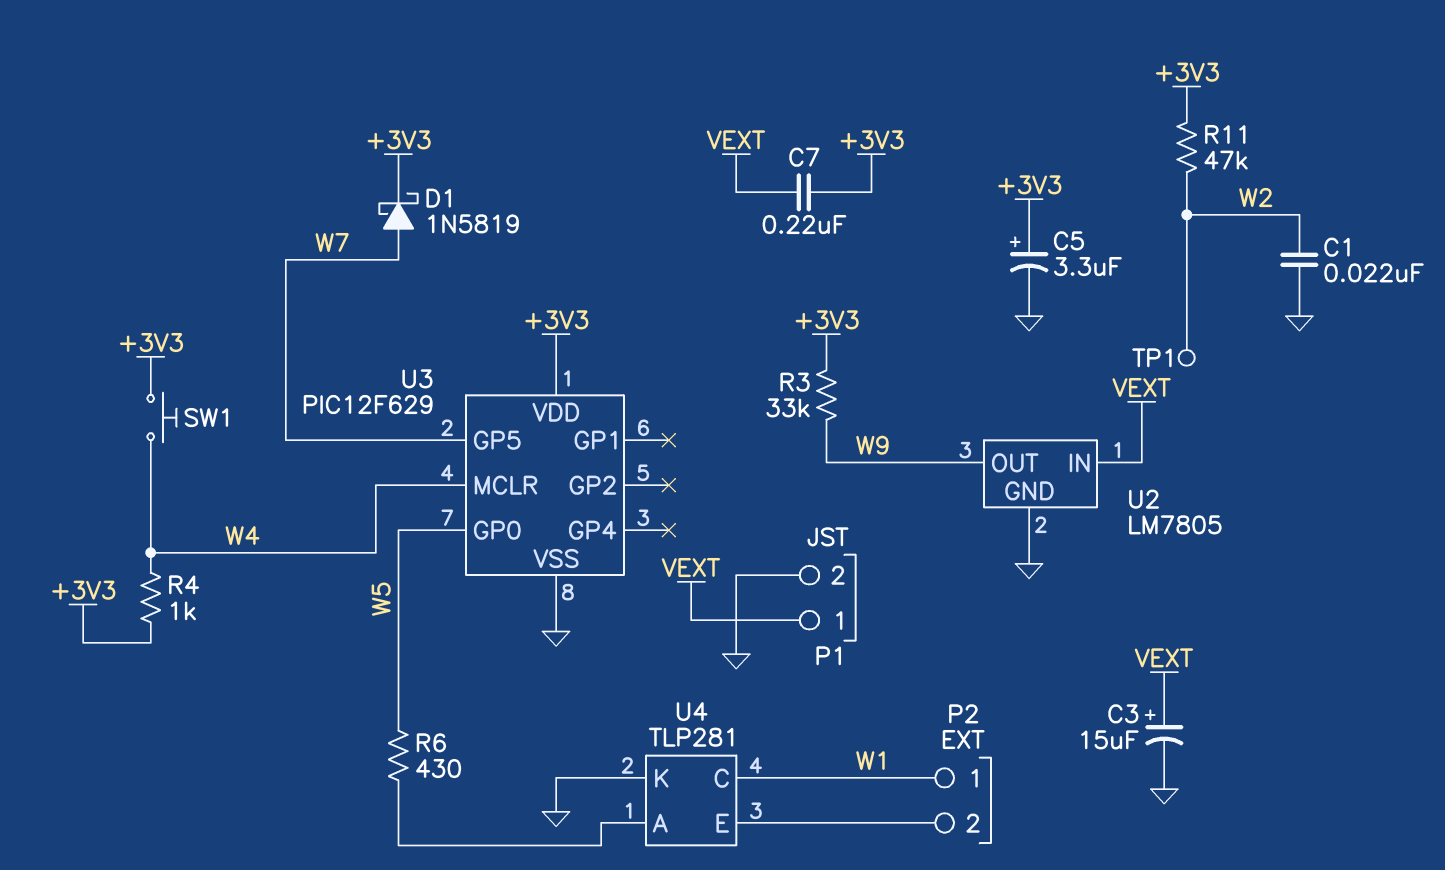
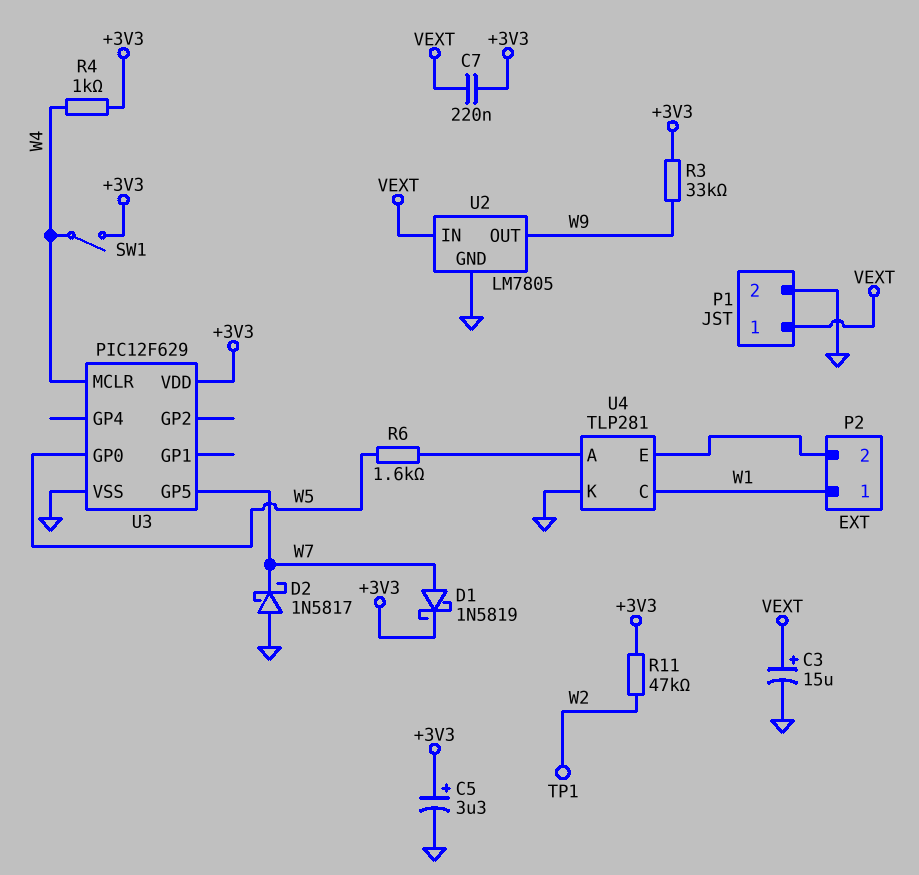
C1: 22nF (GND, W2) -> none
D2: none -> schottky 1N5817 (A GND, K W7)
R6: 430 (U4/A, W5) -> 1.6k (U4/A, W5)
SW1: button (+3V3, W4) -> switch (+3V3, W4)

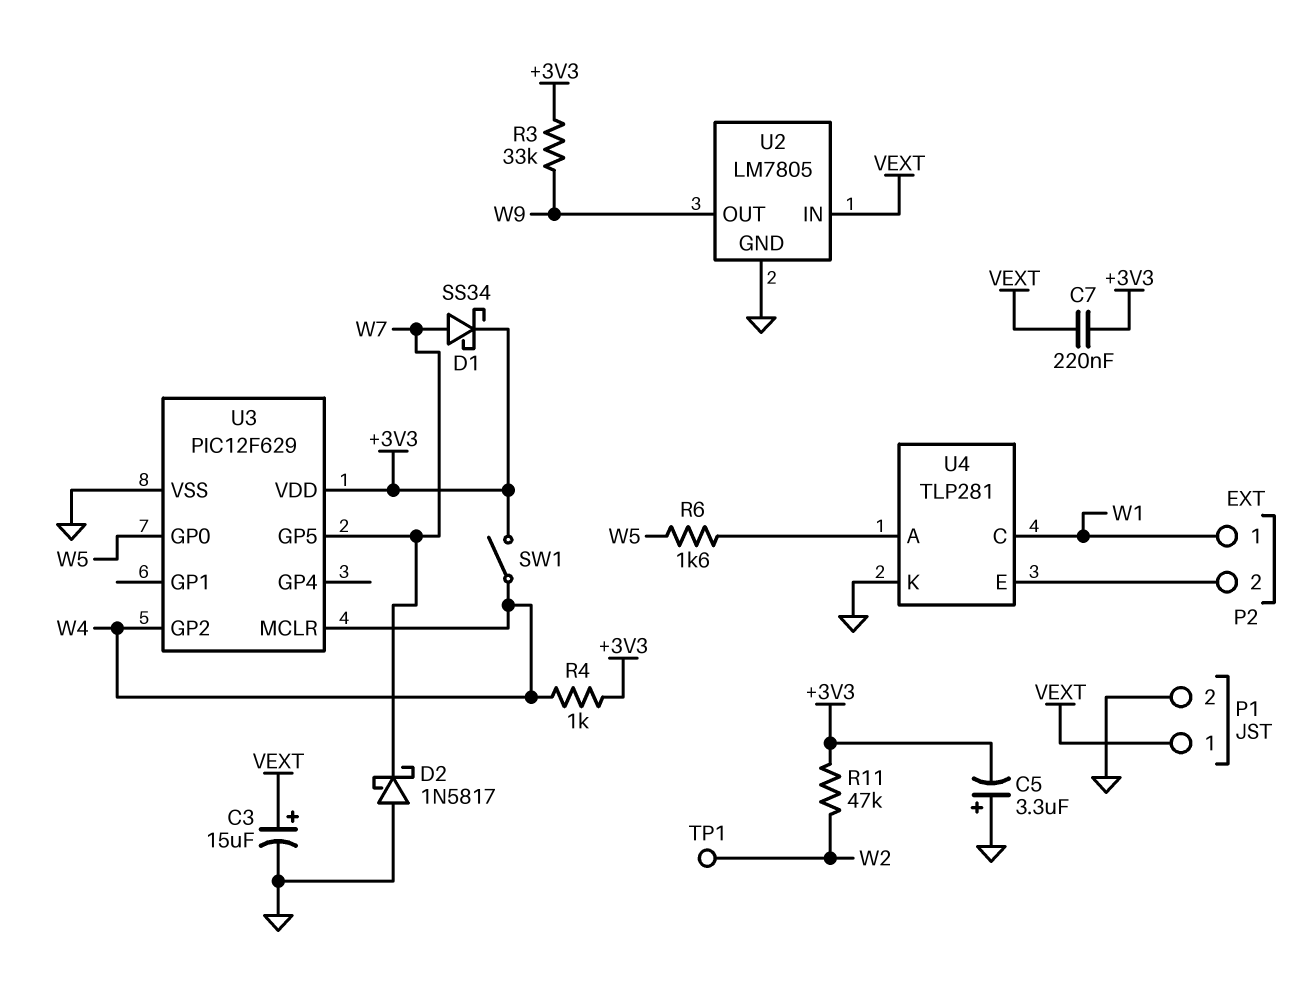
C5: 3.3uF (plus +3V3, minus GND) -> 3.3uF (plus GND, minus +3V3)
D1: schottky 1N5819 (A W7, K +3V3) -> schottky SS34 (A W7, K +3V3)
U3 pin GP2: none -> W4

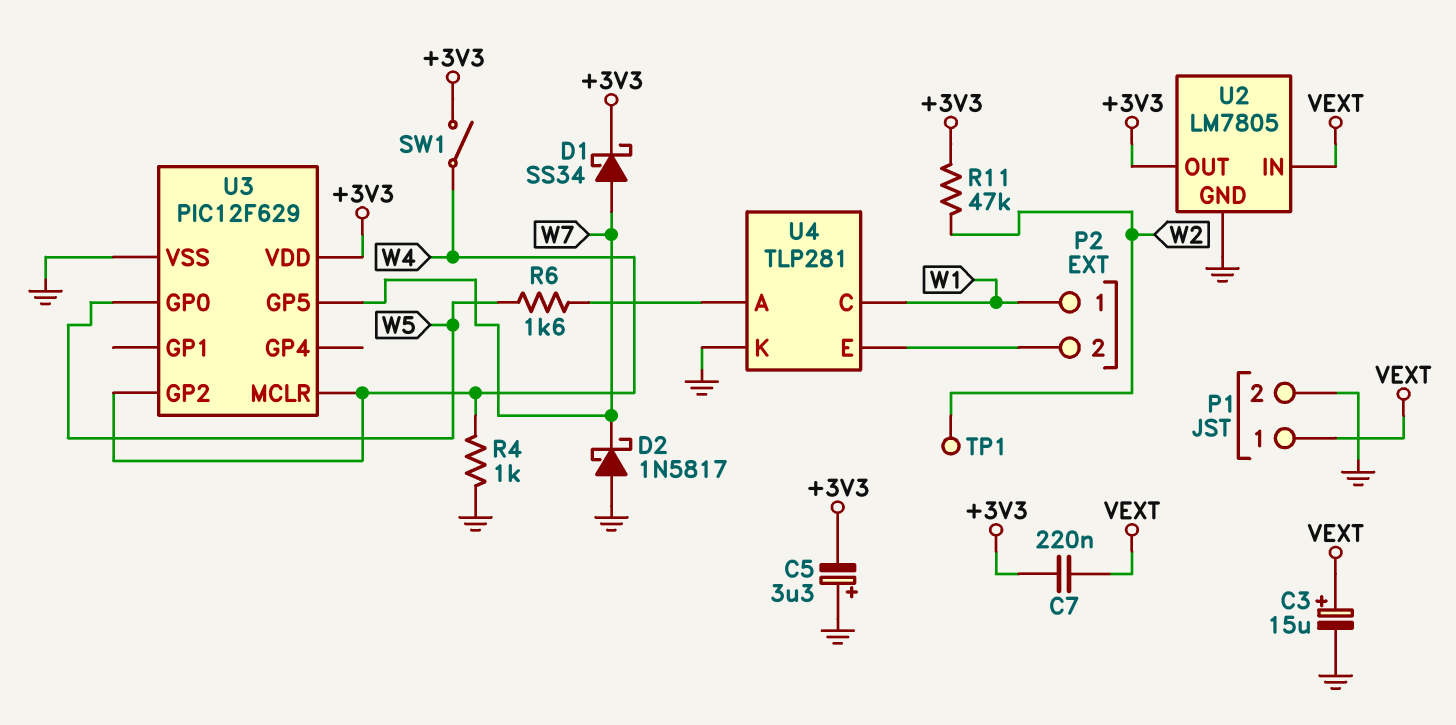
R3: 33k (+3V3, W9) -> none
R4: 1k (+3V3, W4) -> 1k (GND, W4)
U2 pin OUT: W9 -> +3V3

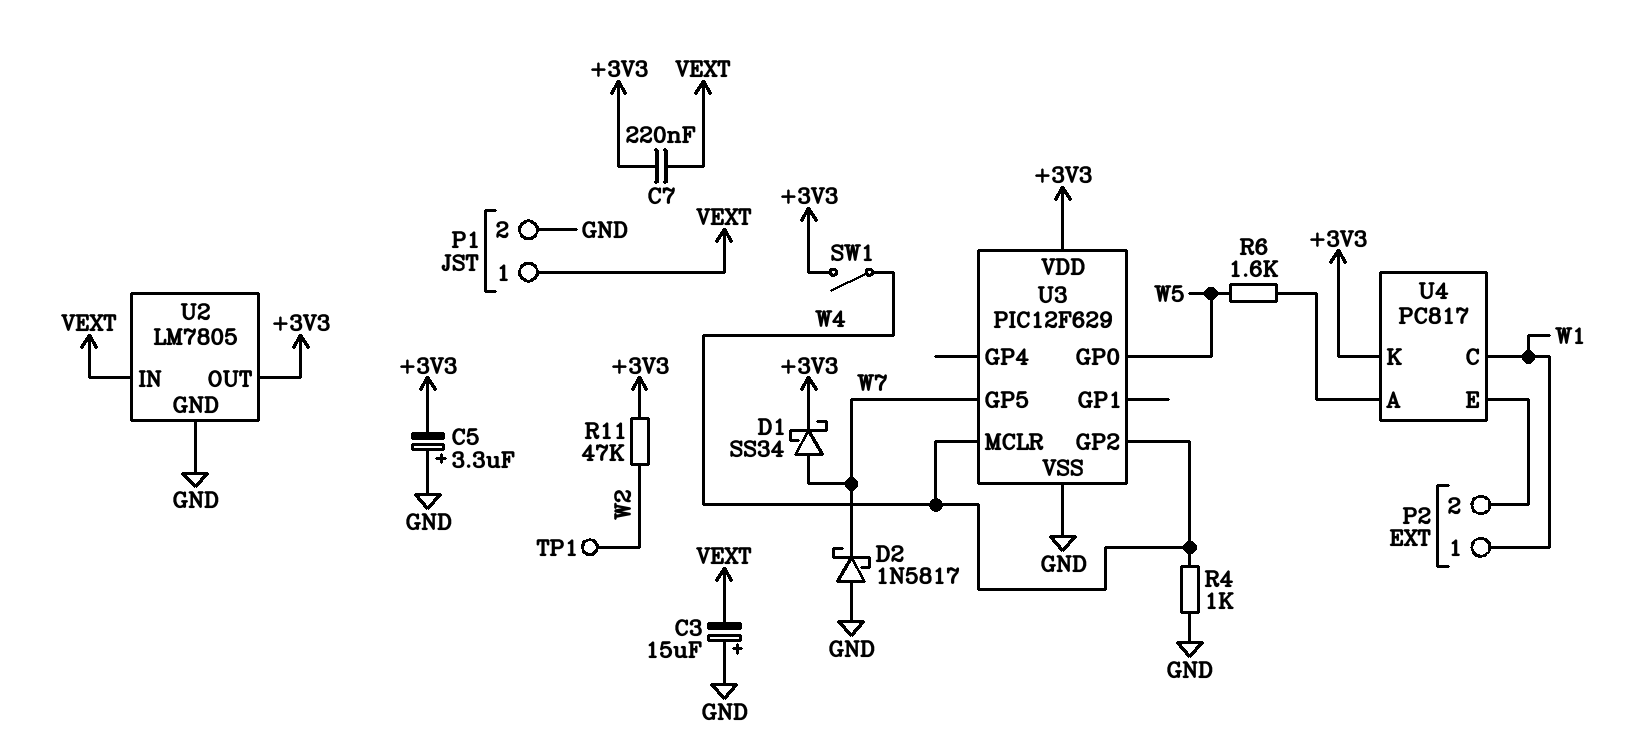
C3: 15uF (plus VEXT, minus GND) -> 15uF (plus GND, minus VEXT)
U4: TLP281 -> PC817
U4 pin K: GND -> +3V3

